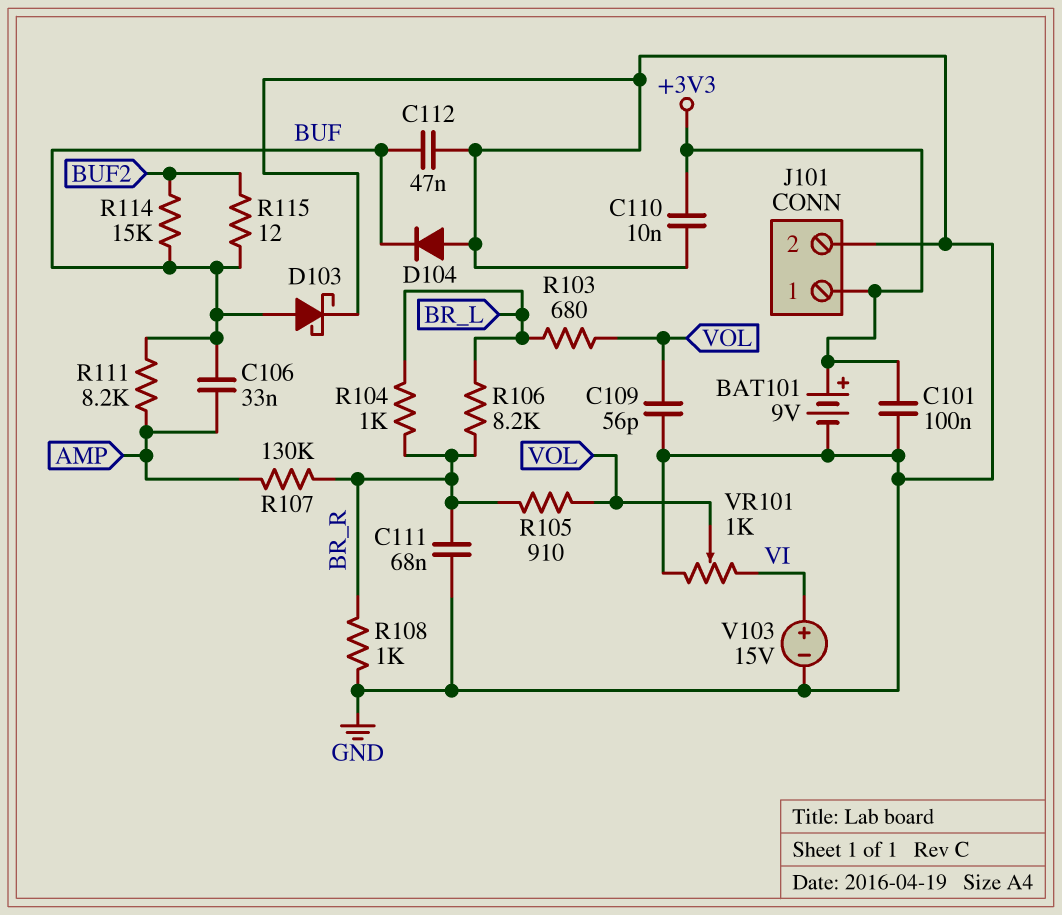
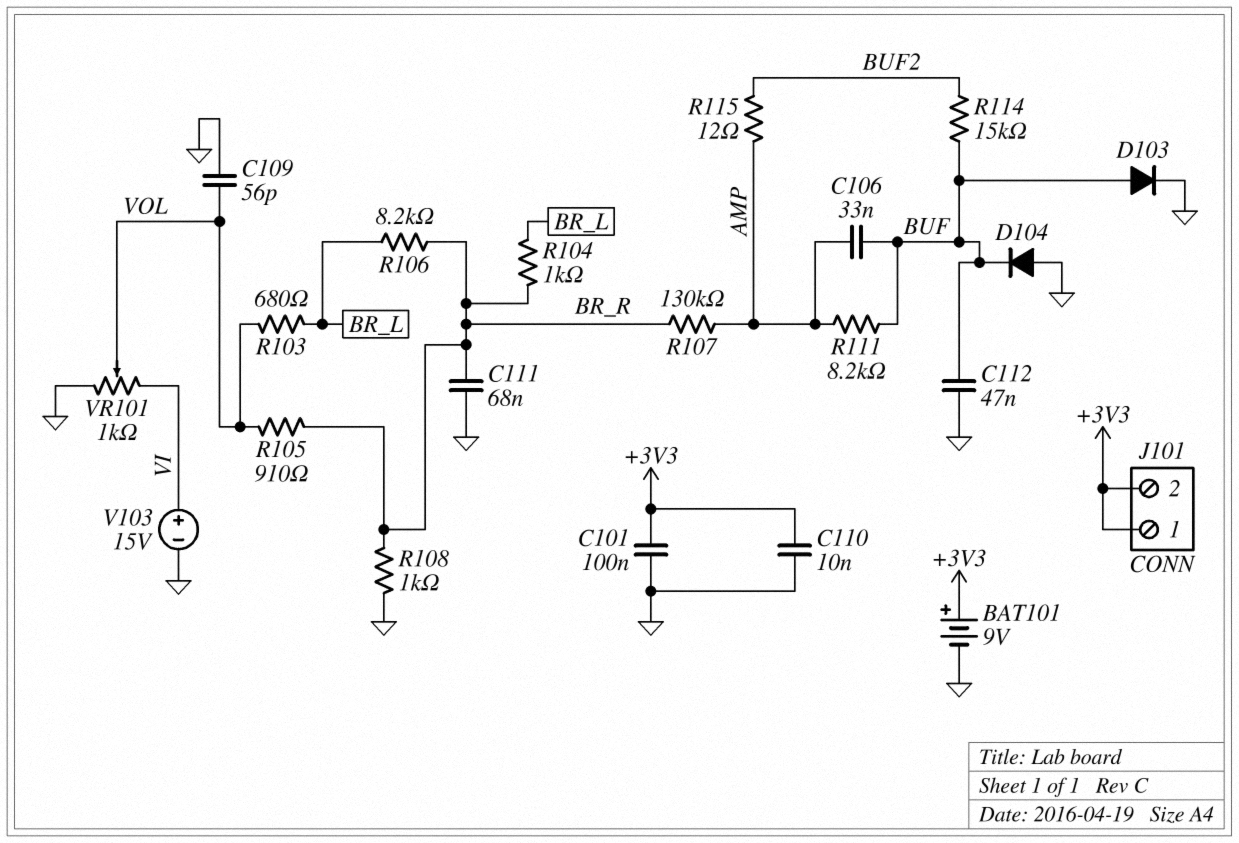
D103: schottky (A BUF, K GND) -> diode (A BUF, K GND)
J101 pin 2: GND -> +3V3
R115: 12 (BUF, BUF2) -> 12 (AMP, BUF2)

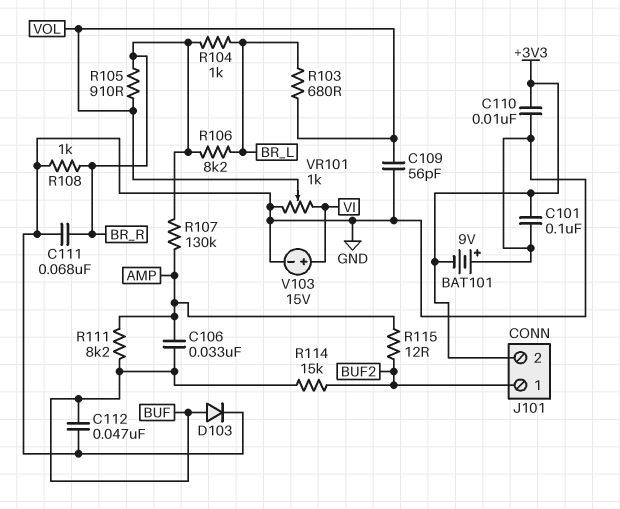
BAT101: 9V (plus +3V3, minus GND) -> 9V (plus GND, minus +3V3)
D104: diode (A GND, K BUF) -> none
J101 pin 1: +3V3 -> BUF2

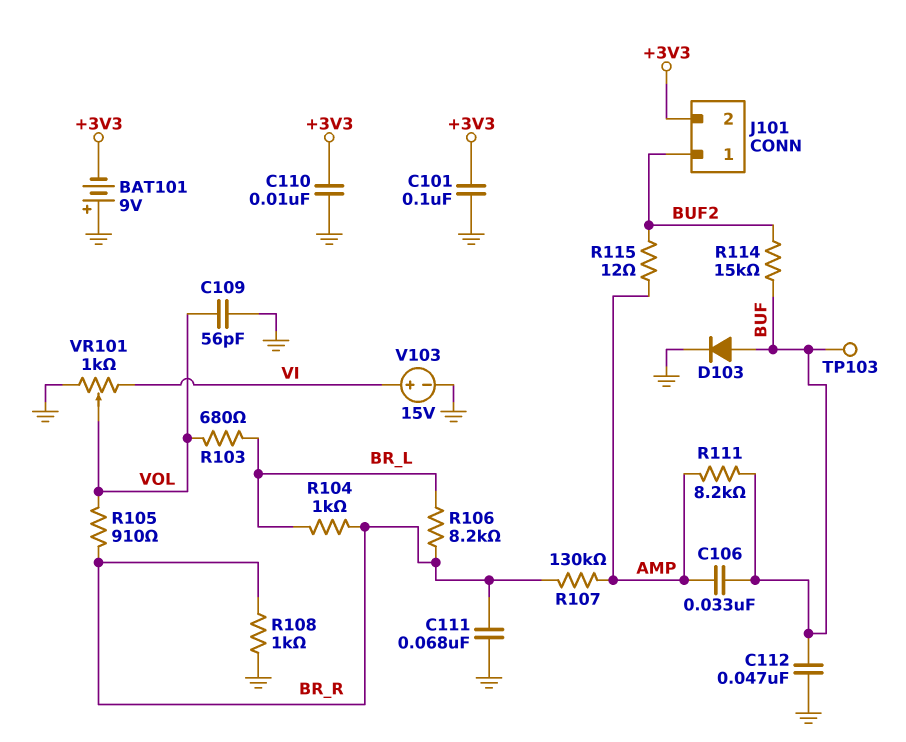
TP103: none -> test point (BUF)

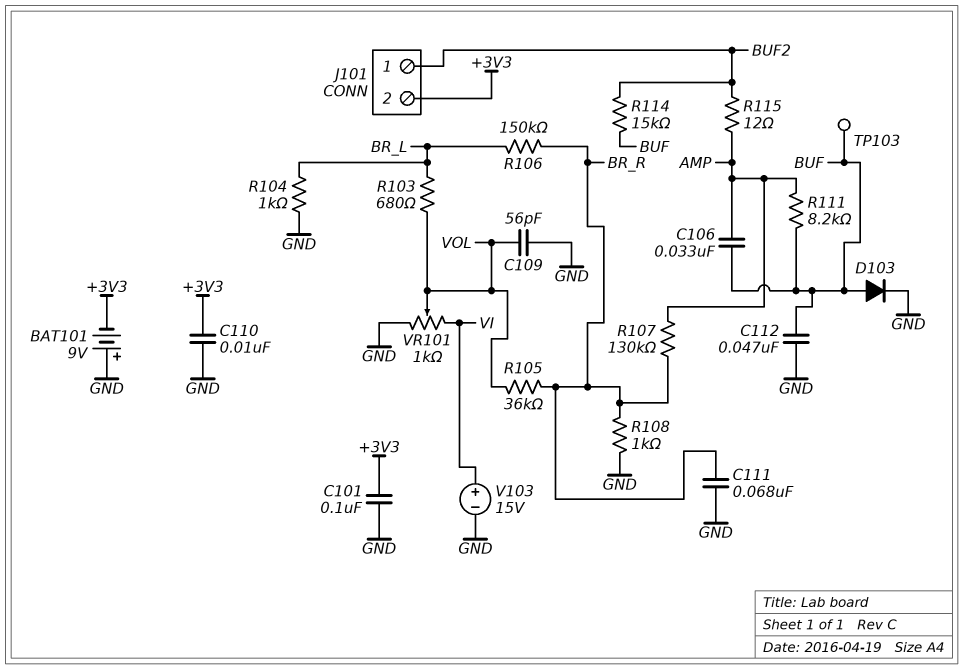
R104: 1k (BR_L, BR_R) -> 1k (BR_L, GND)
R105: 910 (BR_R, VOL) -> 36k (BR_R, VOL)
R106: 8.2k (BR_L, BR_R) -> 150k (BR_L, BR_R)

